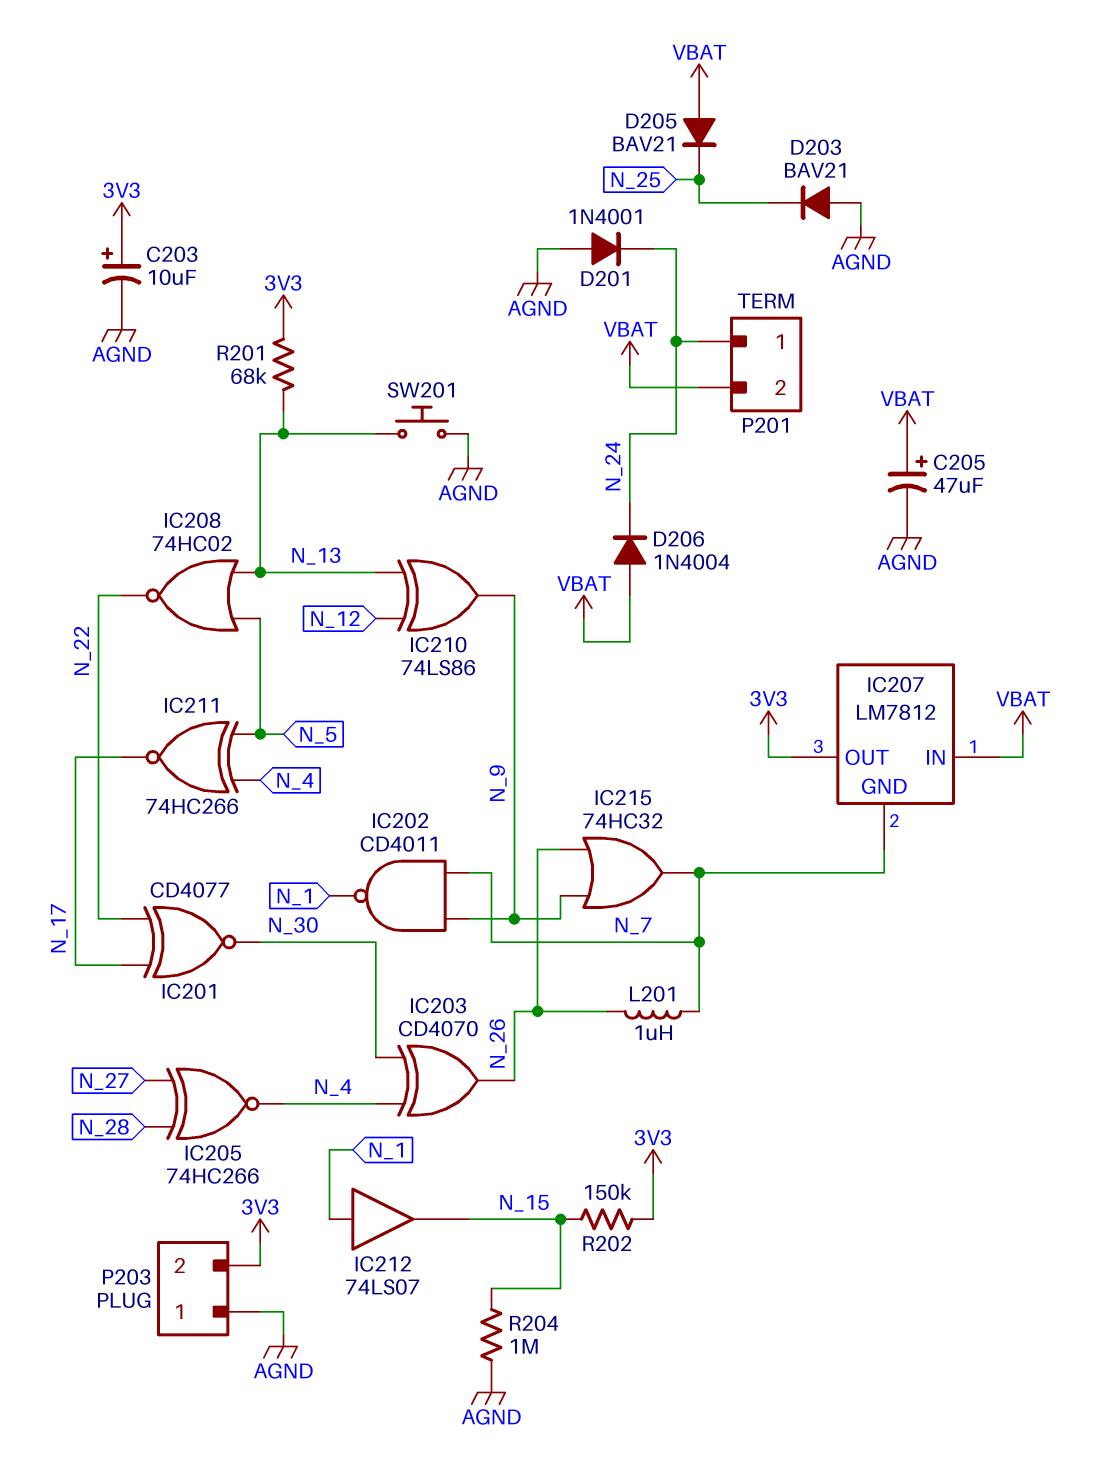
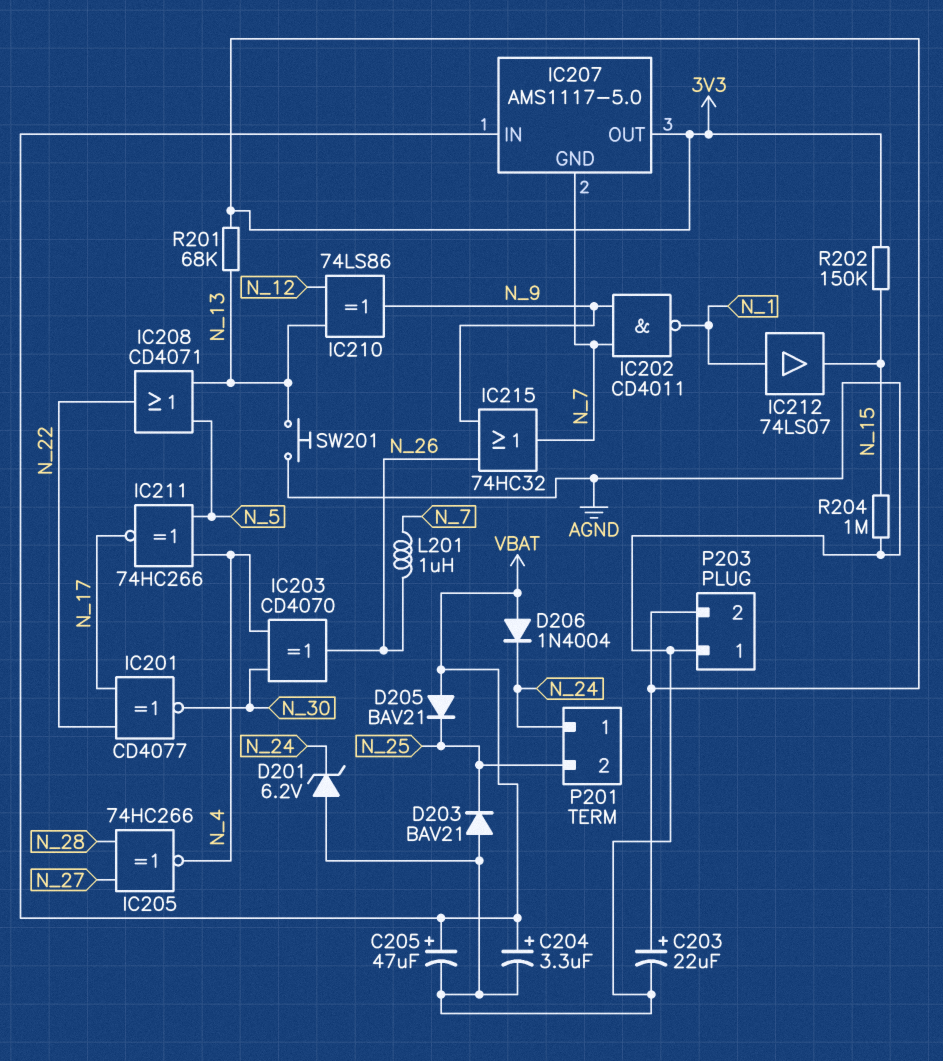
C203: 10uF (plus 3V3, minus AGND) -> 22uF (plus 3V3, minus AGND)
C204: none -> 3.3uF (plus VBAT, minus AGND)
D201: diode 1N4001 (A AGND, K N_24) -> zener 6.2V (A AGND, K N_24)
IC207: LM7812 -> AMS1117-5.0
IC208: NOR 74HC02 (in N_5, in N_13, out N_22) -> OR CD4071 (in N_5, in N_13, out N_22)
P201 pin 2: VBAT -> N_25

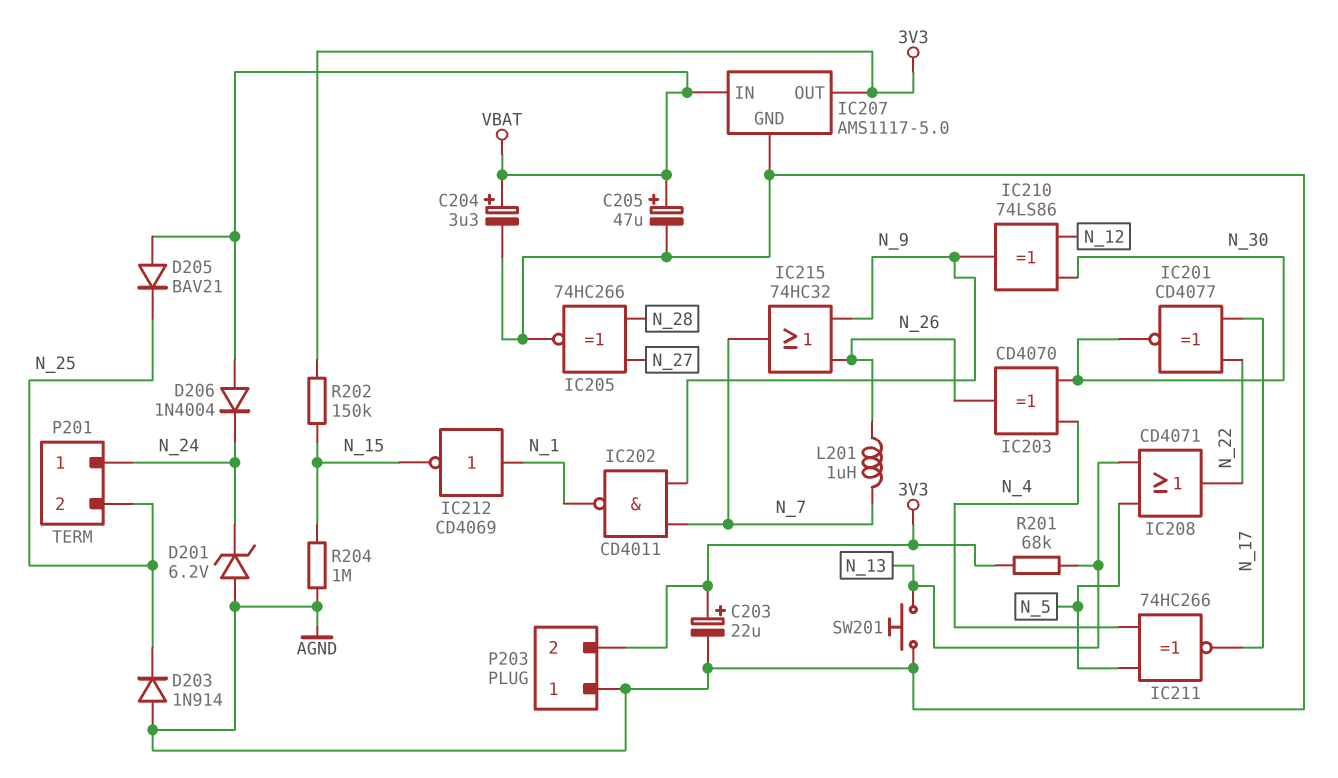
D203: diode BAV21 (A AGND, K N_25) -> diode 1N914 (A AGND, K N_25)
IC205: XNOR 74HC266 (in N_27, in N_28, out N_4) -> XNOR 74HC266 (in N_27, in N_28, out AGND)
IC207 pin GND: N_7 -> AGND
IC210: XOR 74LS86 (in N_12, in N_13, out N_9) -> XOR 74LS86 (in N_12, in N_30, out N_9)
IC212: buffer 74LS07 (in N_1, out N_15) -> NOT CD4069 (in N_1, out N_15)

